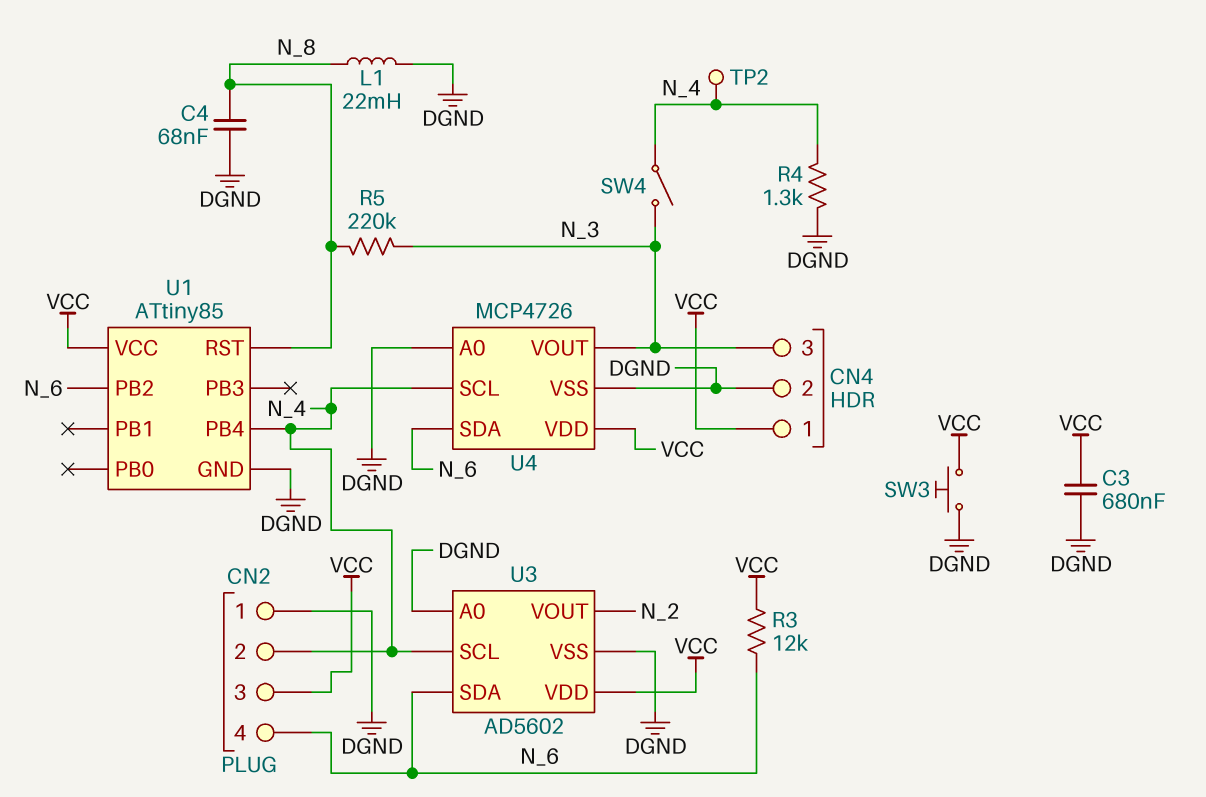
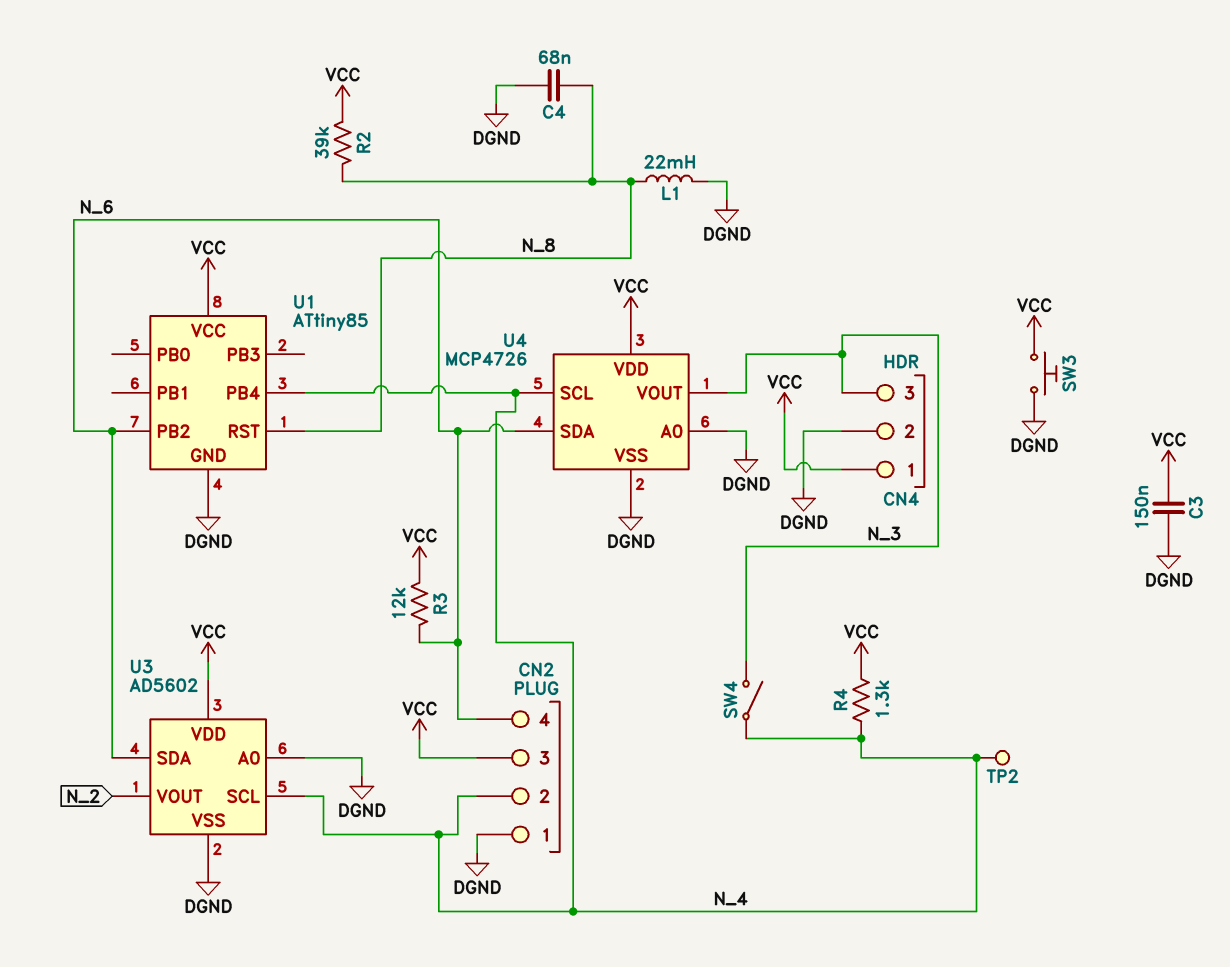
C3: 680nF (DGND, VCC) -> 150nF (DGND, VCC)
R2: none -> 39k (N_8, VCC)
R4: 1.3k (DGND, N_4) -> 1.3k (N_4, VCC)
R5: 220k (N_3, N_8) -> none

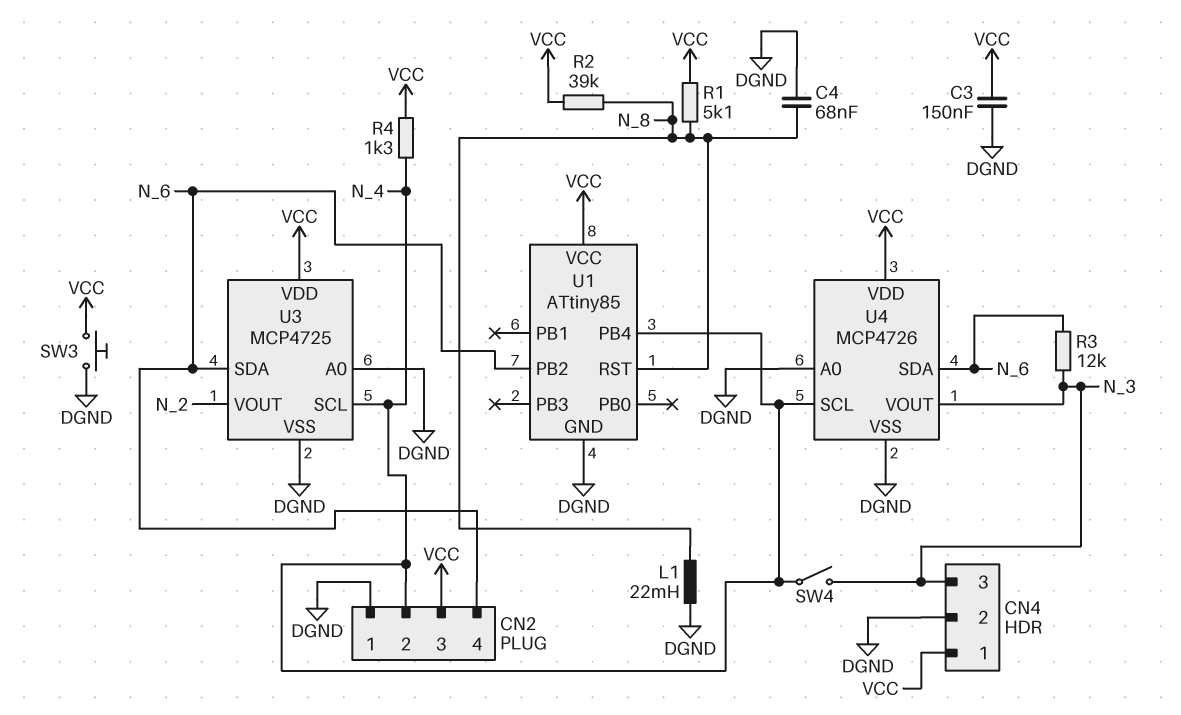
R1: none -> 5.1k (N_8, VCC)
R3: 12k (N_6, VCC) -> 12k (N_3, N_6)
TP2: test point (N_4) -> none
U3: AD5602 -> MCP4725

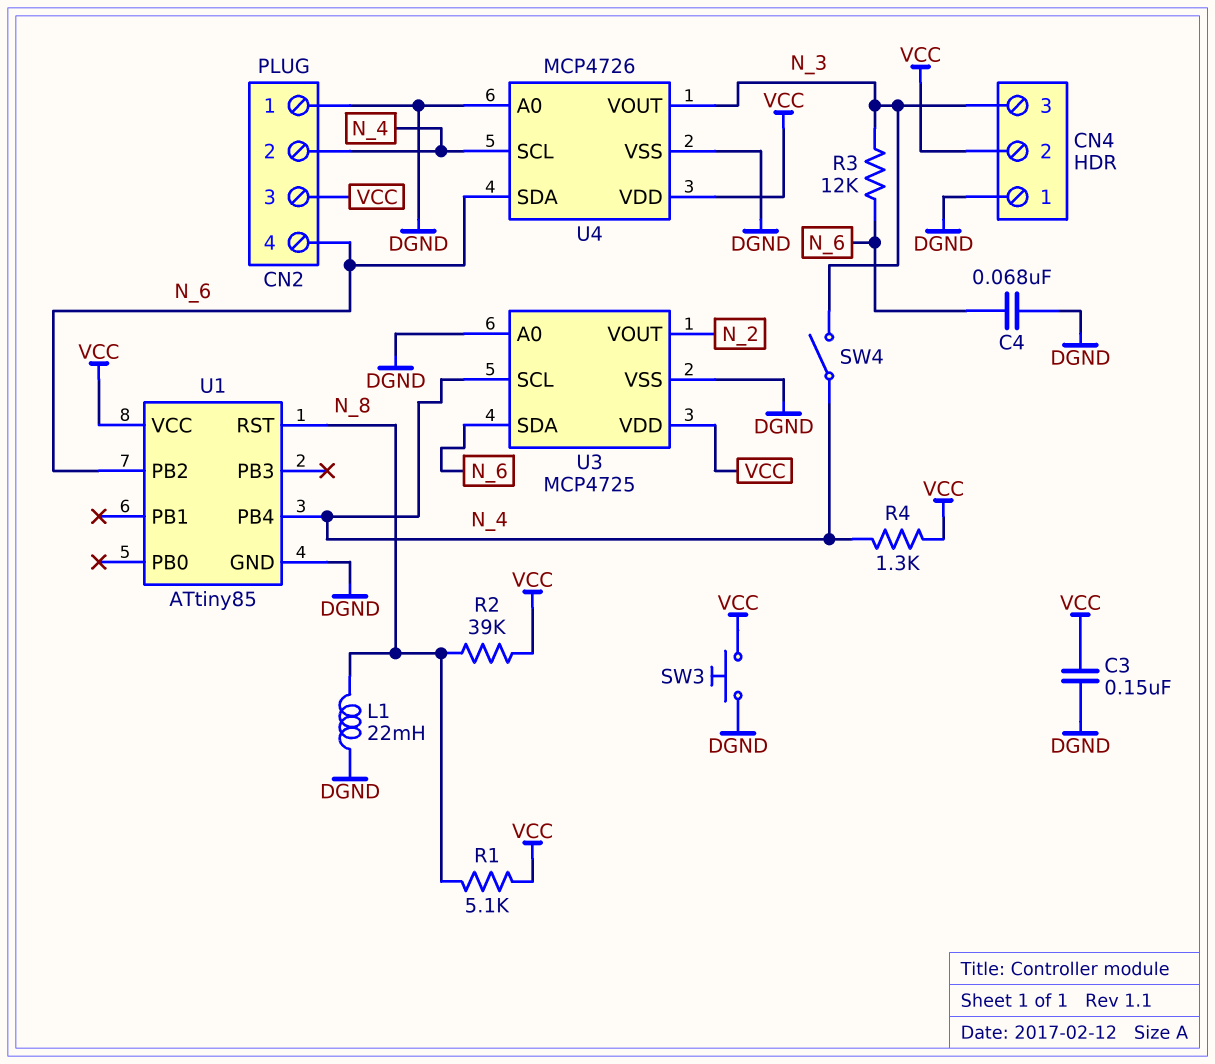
C4: 68nF (DGND, N_8) -> 68nF (DGND, N_6)
CN4 pin 1: VCC -> DGND
CN4 pin 2: DGND -> VCC

